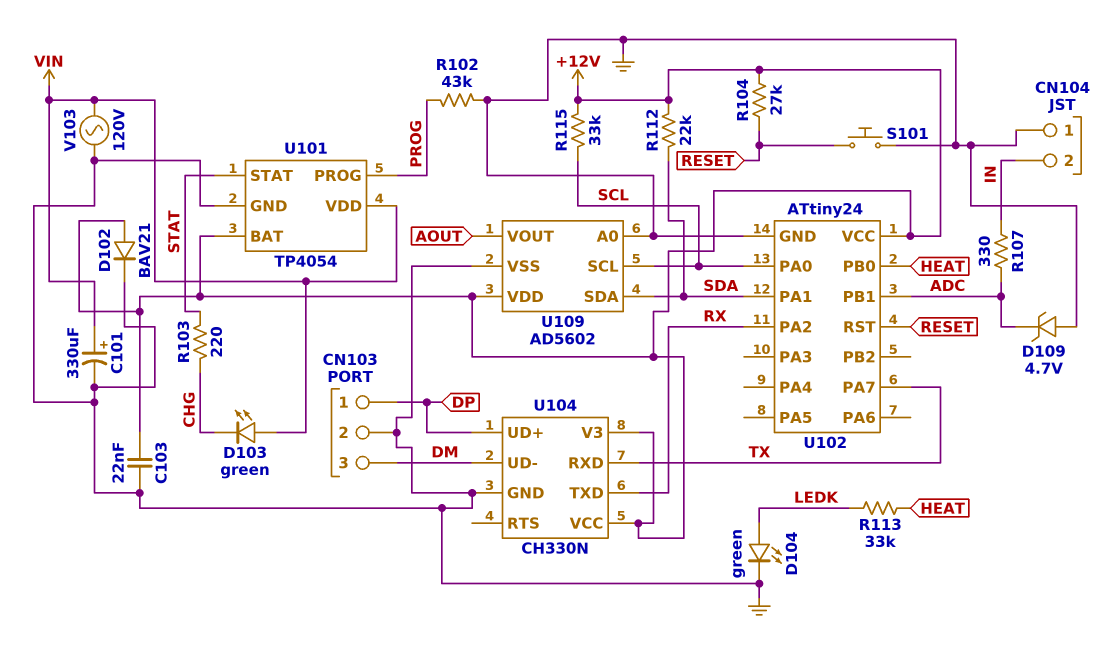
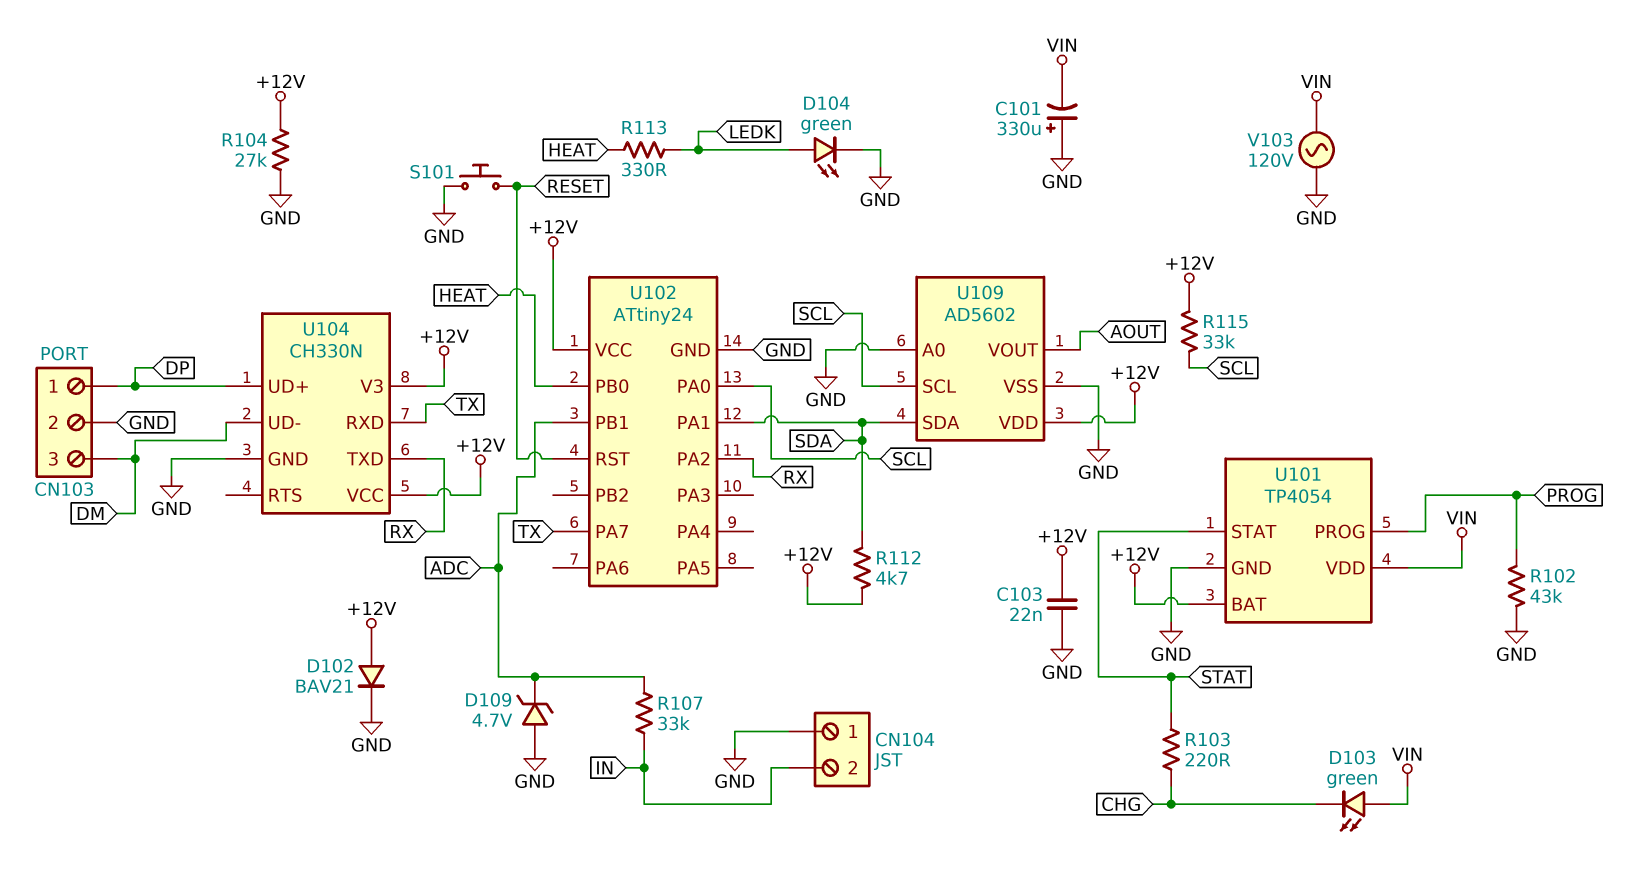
C101: 330uF (plus VIN, minus GND) -> 330uF (plus GND, minus VIN)
R104: 27k (+12V, RESET) -> 27k (+12V, GND)
R107: 330 (ADC, IN) -> 33k (ADC, IN)
R112: 22k (+12V, SDA) -> 4.7k (+12V, SDA)
R113: 33k (HEAT, LEDK) -> 330 (HEAT, LEDK)

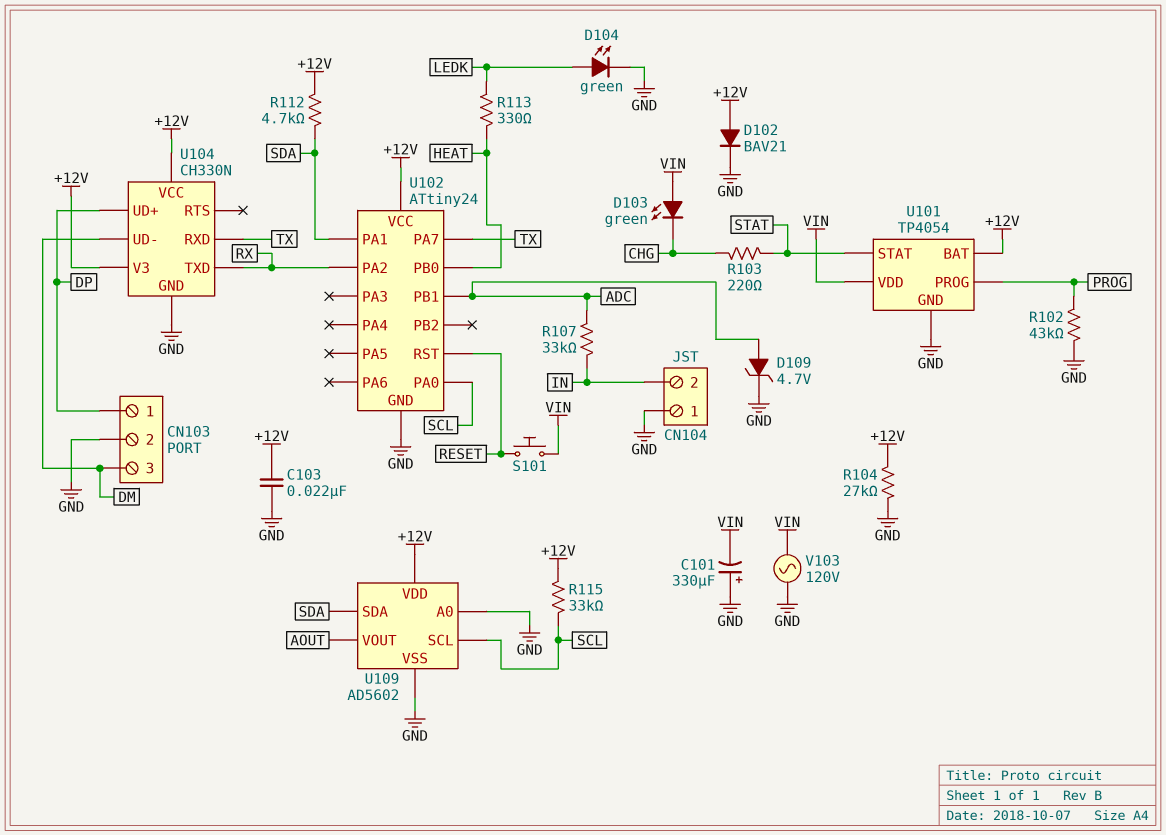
D109: zener 4.7V (A GND, K ADC) -> zener 4.7V (A ADC, K GND)
S101: button (GND, RESET) -> button (RESET, VIN)

